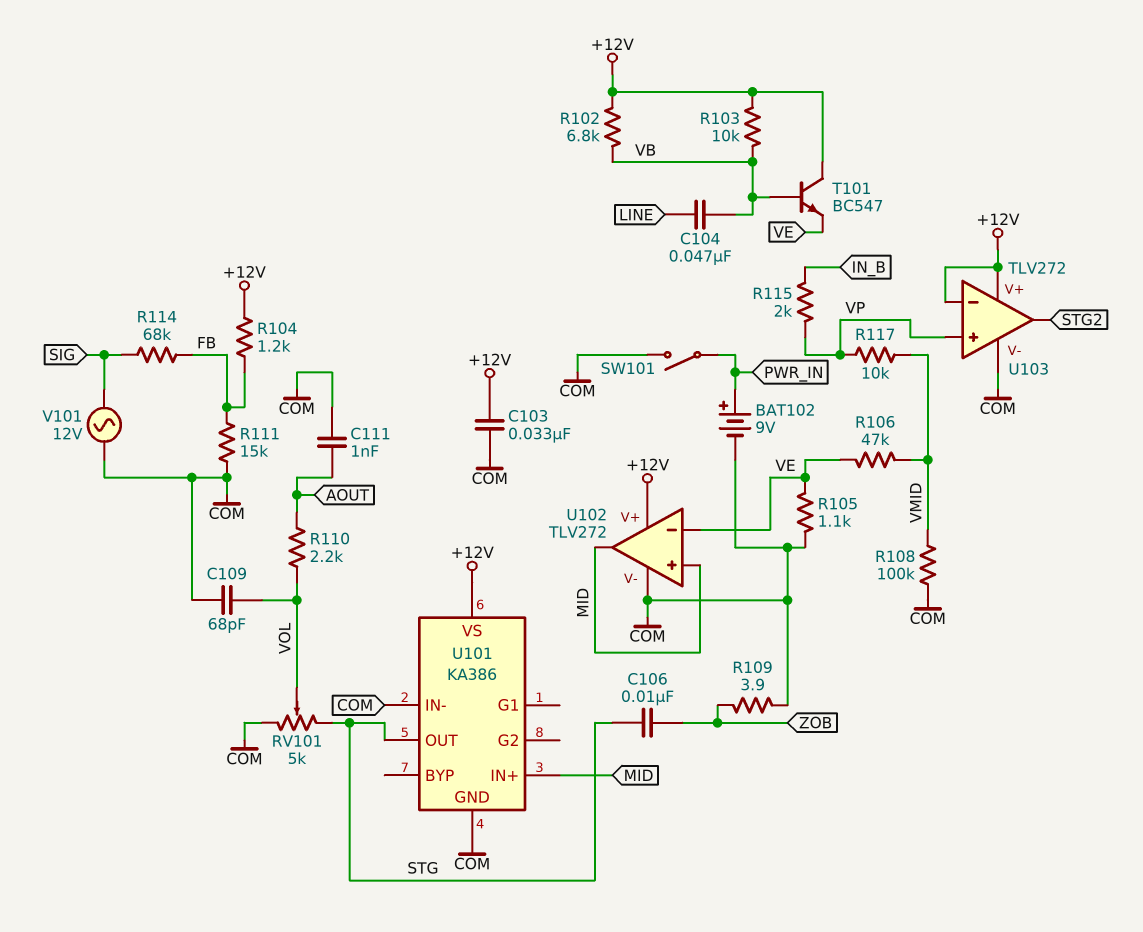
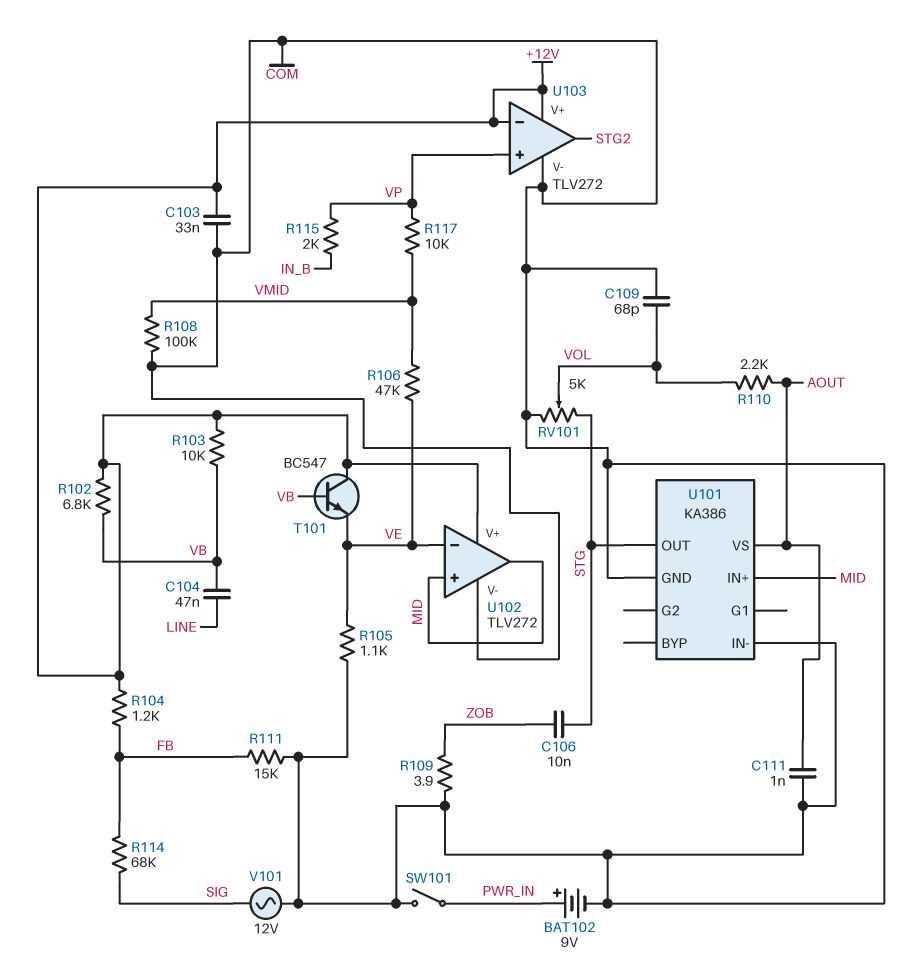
U101 pin VS: +12V -> AOUT

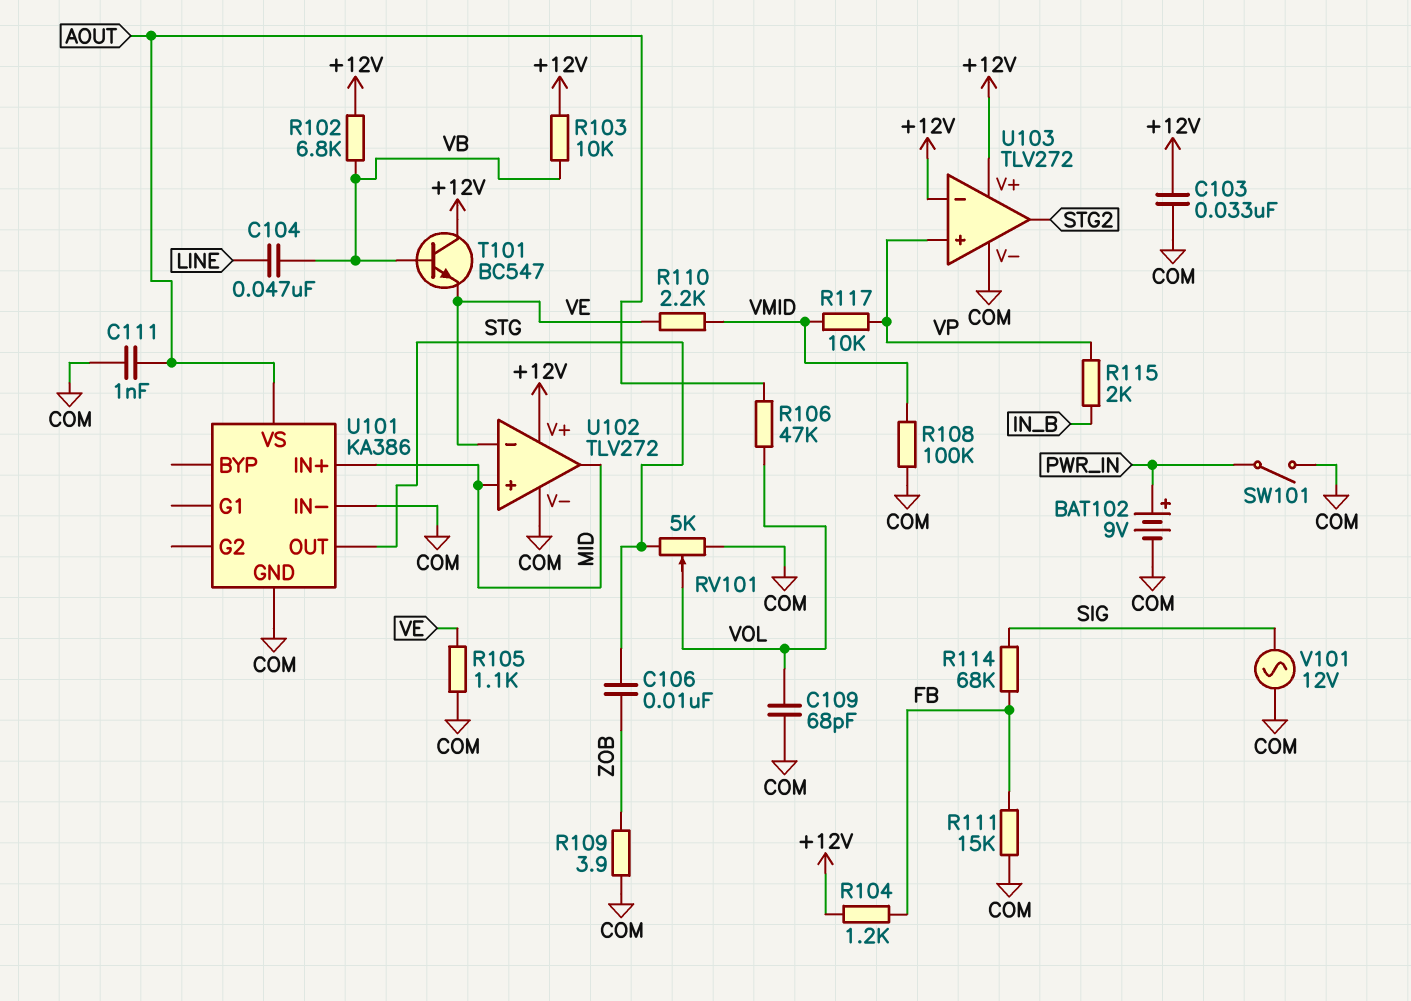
R106: 47k (VE, VMID) -> 47k (AOUT, VOL)
R110: 2.2k (AOUT, VOL) -> 2.2k (VE, VMID)

